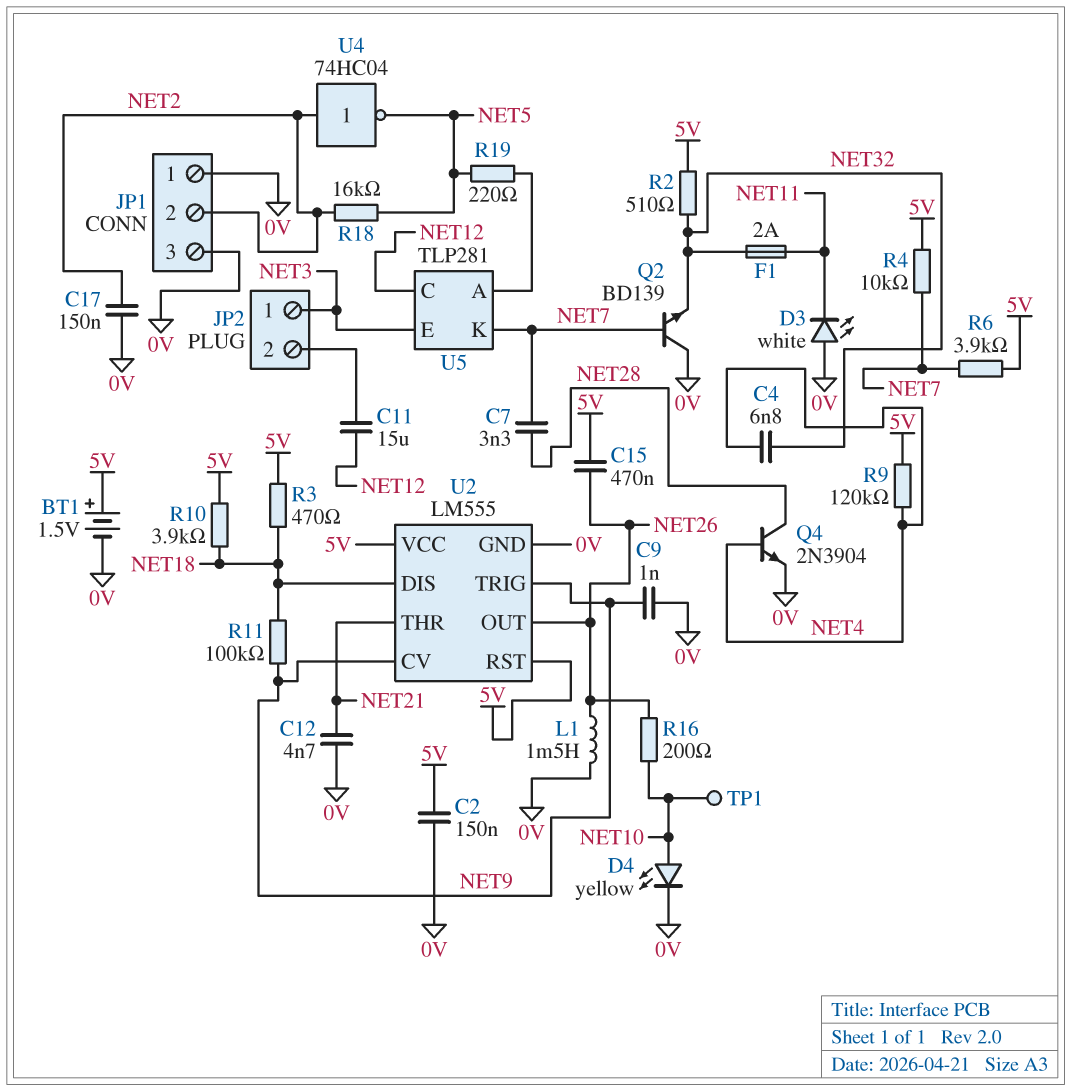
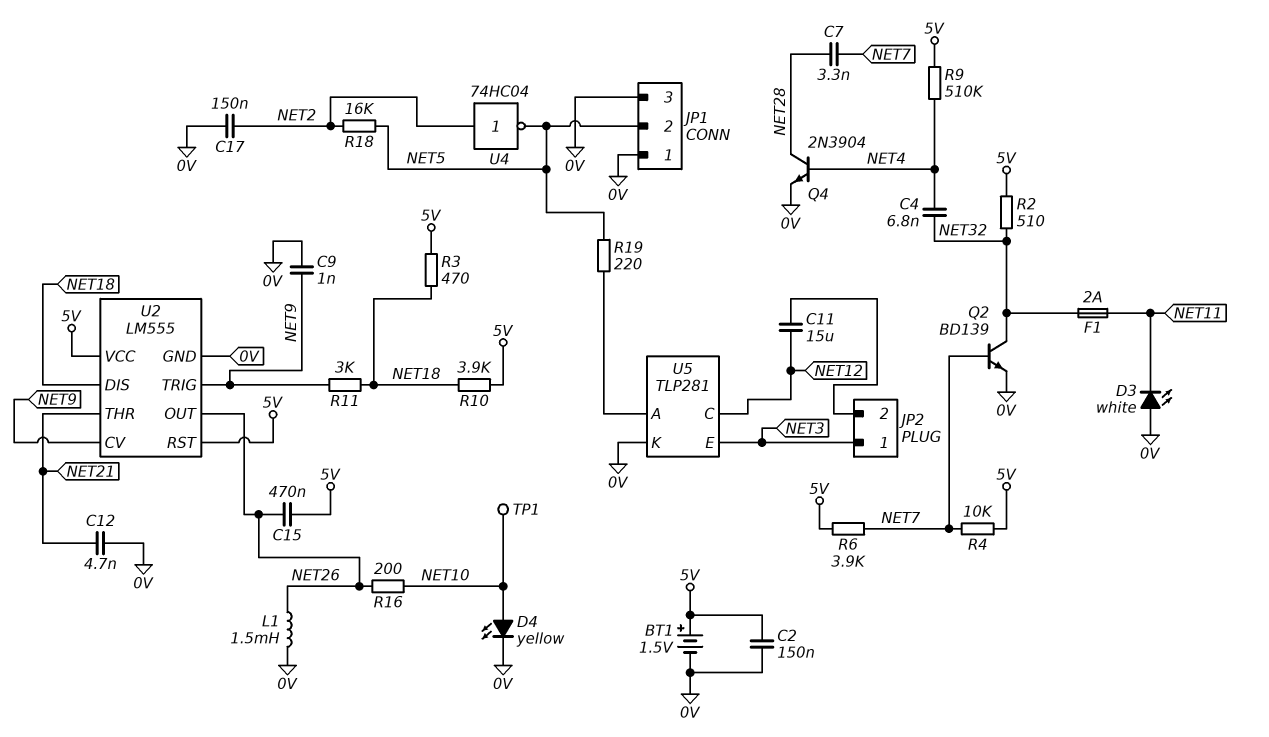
JP1 pin 2: NET2 -> NET5
Q2: NPN BD139 (B NET7, C 0V, E NET32) -> NPN BD139 (B NET7, C NET32, E 0V)
R9: 120k (5V, NET4) -> 510k (5V, NET4)
R11: 100k (NET9, NET18) -> 3k (NET9, NET18)
U5 pin K: NET7 -> 0V

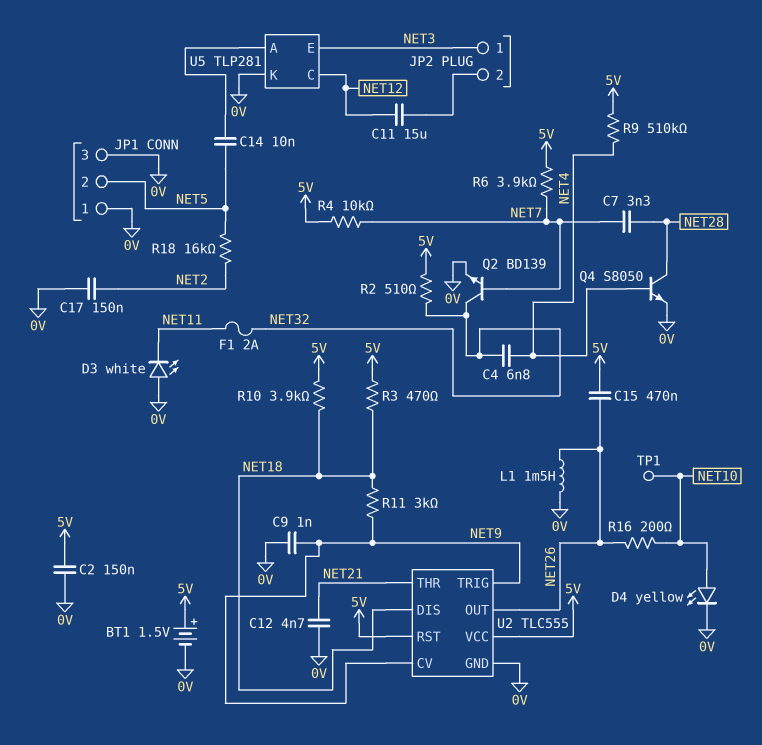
C14: none -> 10nF (NET5, U5/A)
Q4: NPN 2N3904 (B NET4, C NET28, E 0V) -> NPN S8050 (B NET4, C NET28, E 0V)
R19: 220 (NET5, U5/A) -> none
U2: LM555 -> TLC555
U4: NOT 74HC04 (in NET2, out NET5) -> none

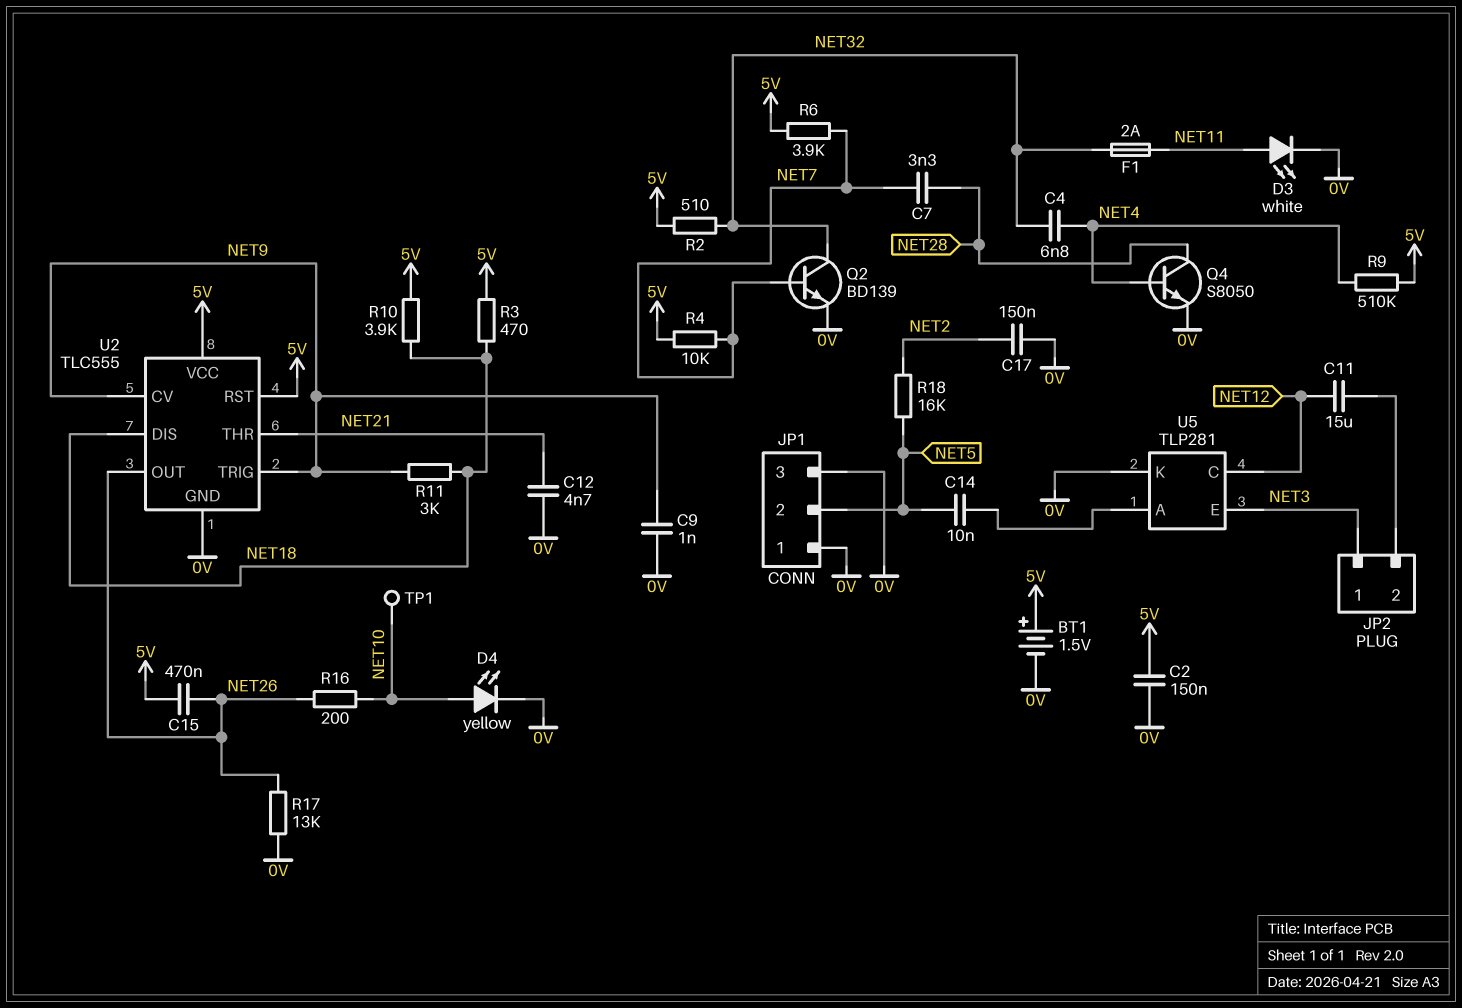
D3: LED white (A 0V, K NET11) -> LED white (A NET11, K 0V)
L1: 1.5mH (0V, NET26) -> none
R17: none -> 13k (0V, NET26)

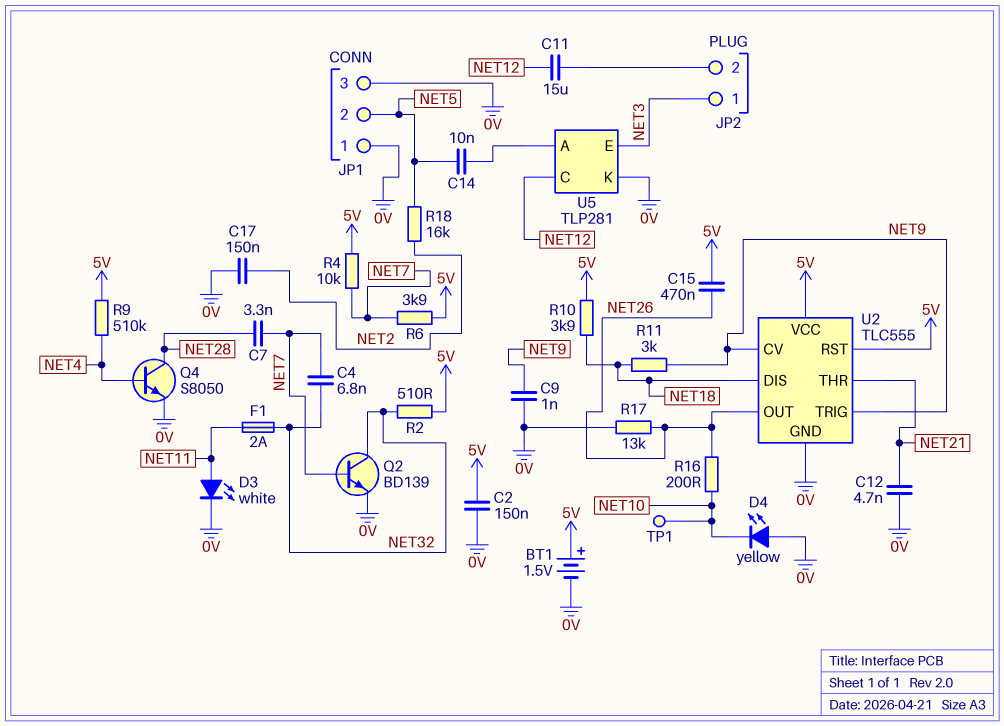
C4: 6.8nF (NET4, NET32) -> 6.8nF (NET7, NET32)
D4: LED yellow (A NET10, K 0V) -> LED yellow (A 0V, K NET10)
R3: 470 (5V, NET18) -> none

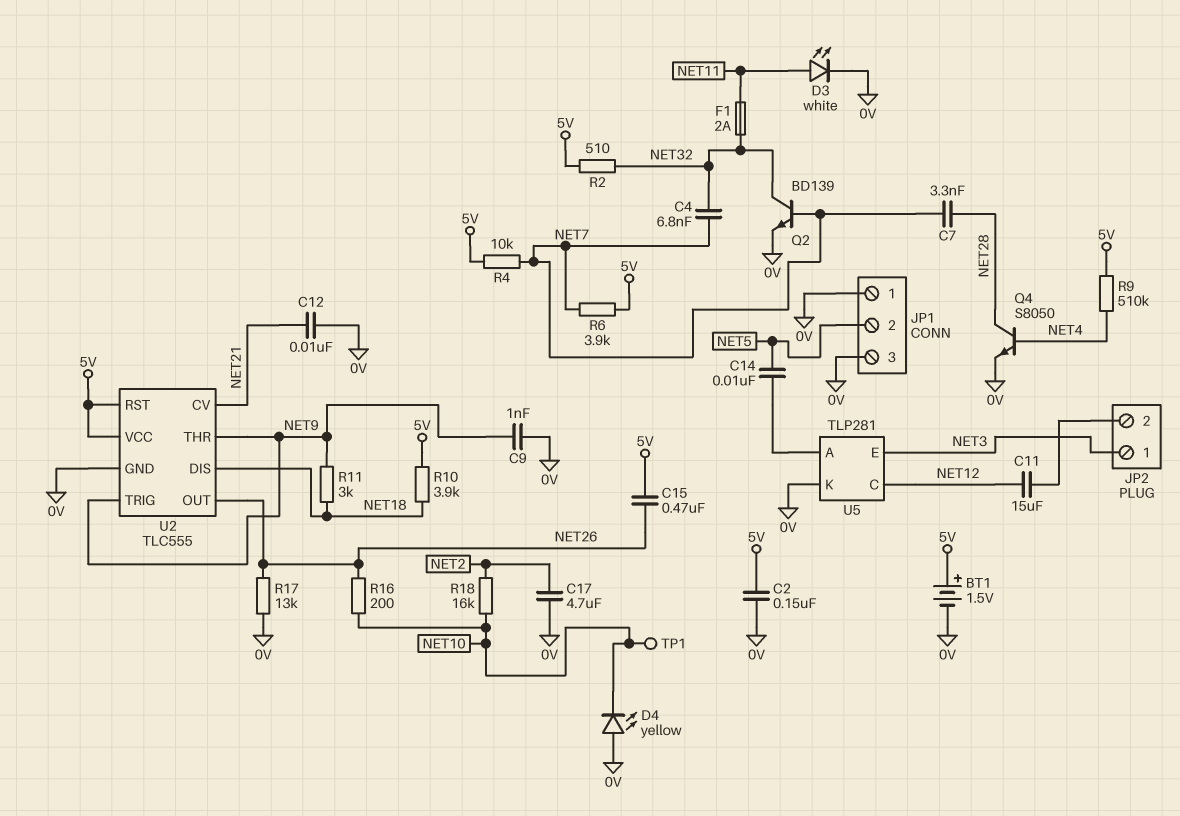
C12: 4.7nF (0V, NET21) -> 10nF (0V, NET21)
C17: 150nF (0V, NET2) -> 4.7uF (0V, NET2)
R18: 16k (NET2, NET5) -> 16k (NET2, NET10)
U2 pin CV: NET9 -> NET21
U2 pin THR: NET21 -> NET9

